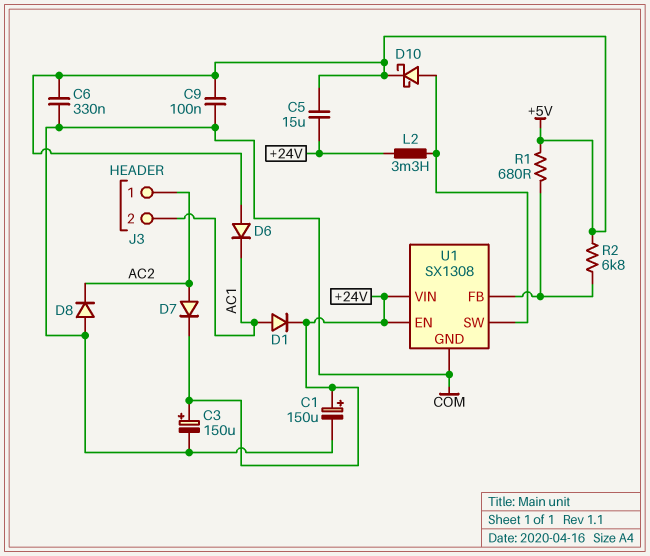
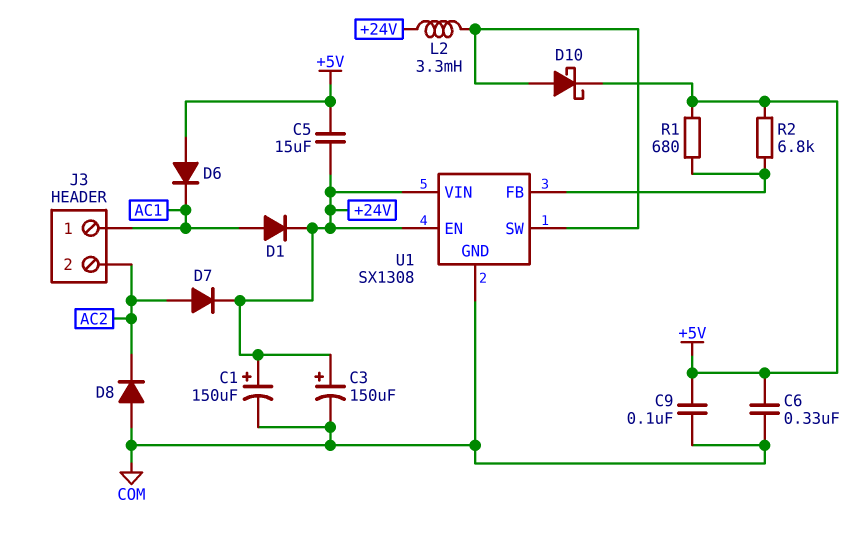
J3 pin 1: AC2 -> AC1
J3 pin 2: AC1 -> AC2

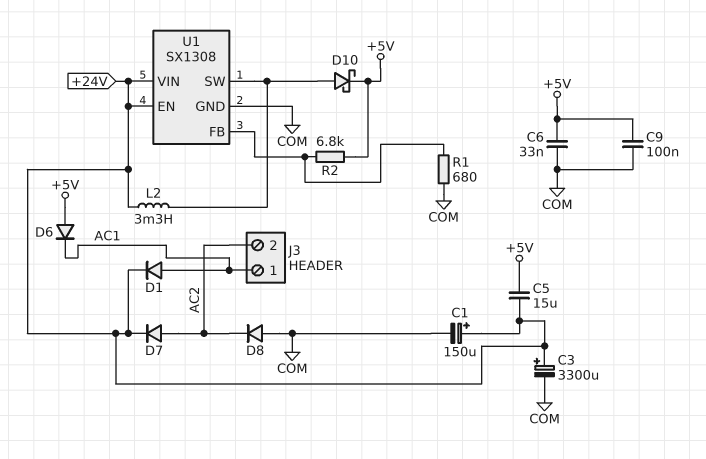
C3: 150uF (plus +24V, minus COM) -> 3300uF (plus +24V, minus COM)
C6: 330nF (+5V, COM) -> 33nF (+5V, COM)
R1: 680 (+5V, U1/FB) -> 680 (COM, U1/FB)

